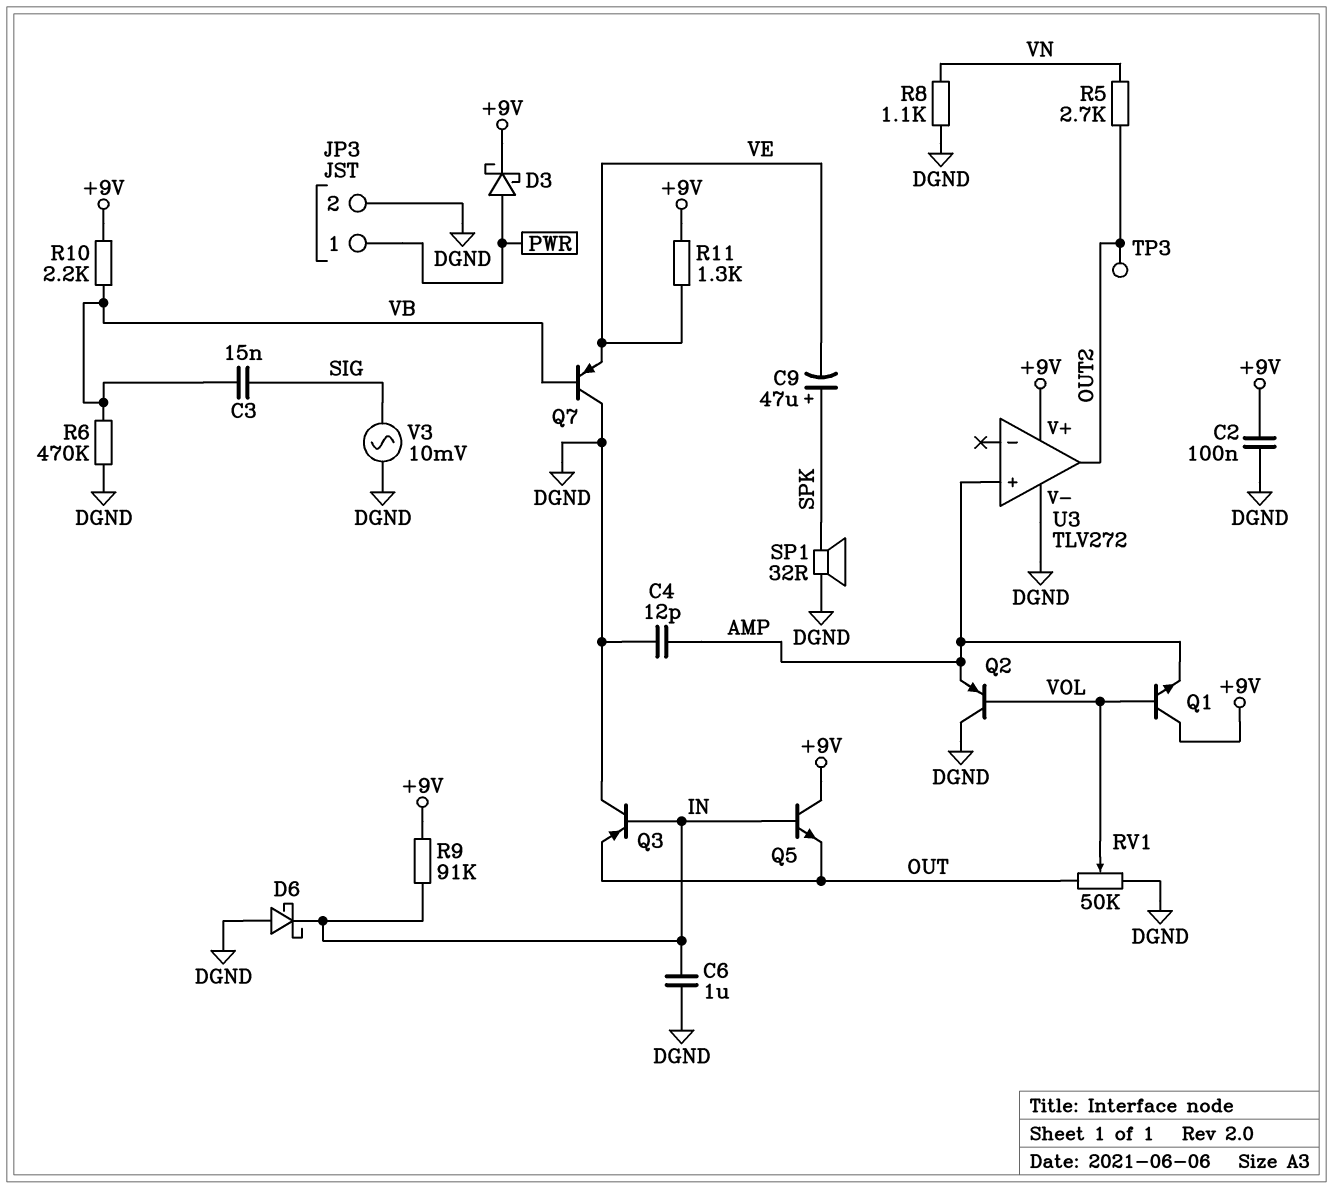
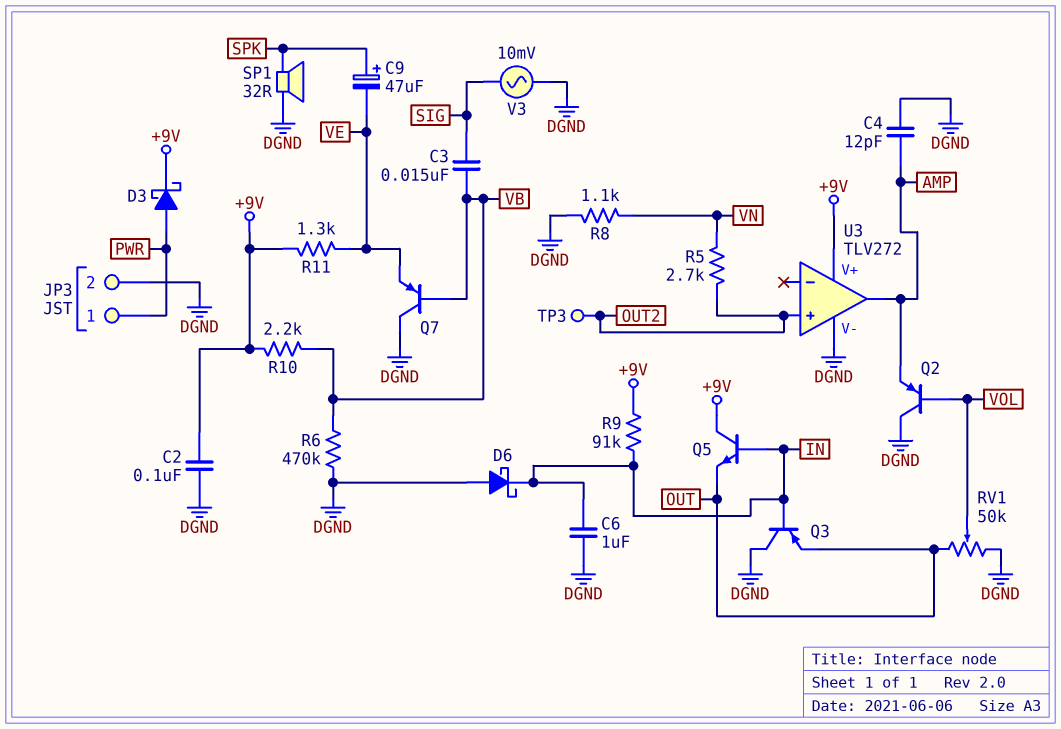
Q1: NPN (B VOL, C +9V, E AMP) -> none
U3 pin in+: AMP -> OUT2
U3 pin out: OUT2 -> AMP

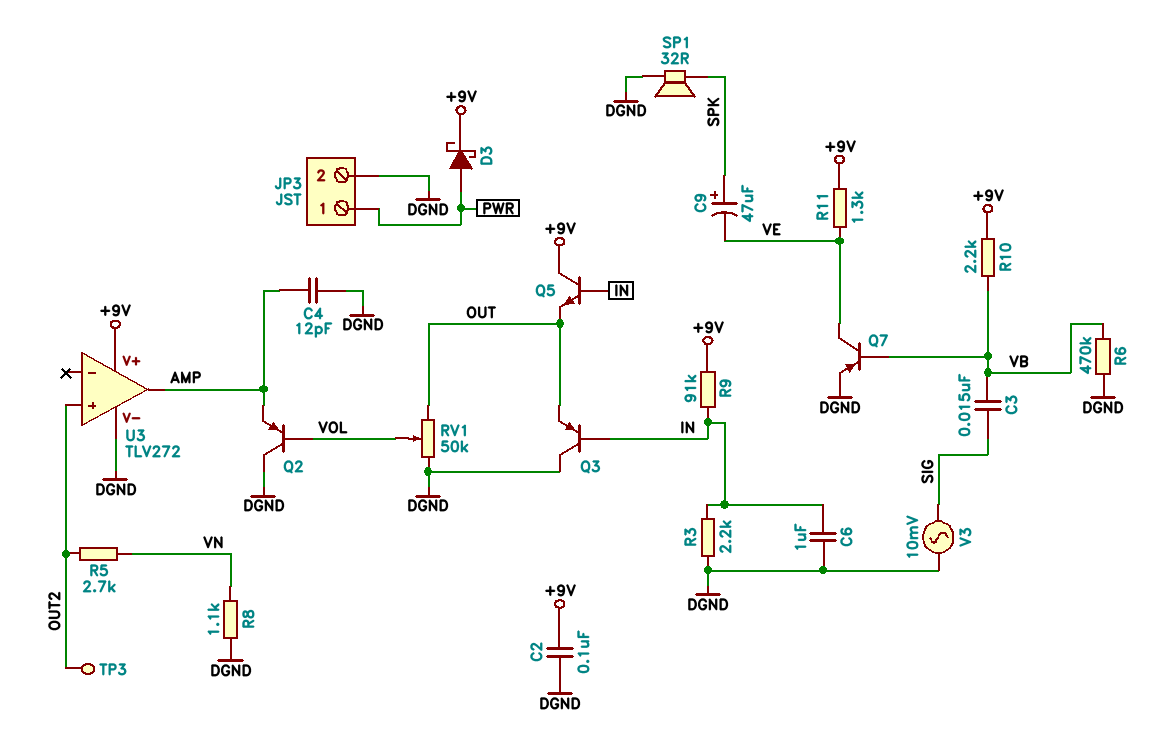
D6: schottky (A DGND, K IN) -> none
Q7: PNP (B VB, C DGND, E VE) -> PNP (B VB, C VE, E DGND)
R3: none -> 2.2k (DGND, IN)

